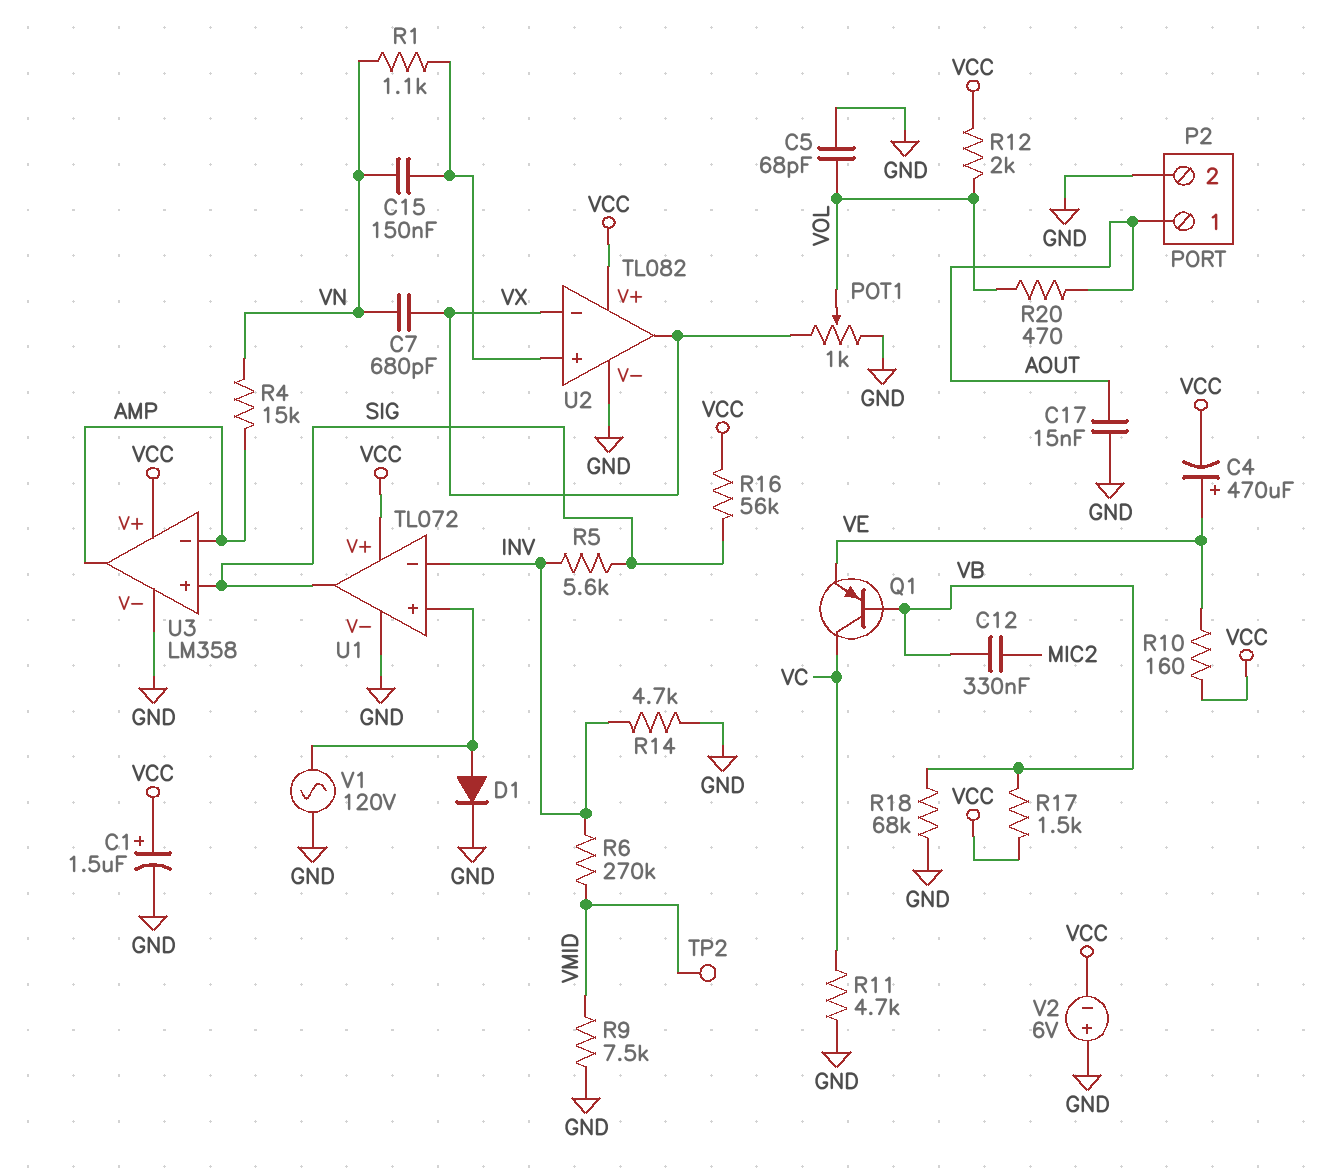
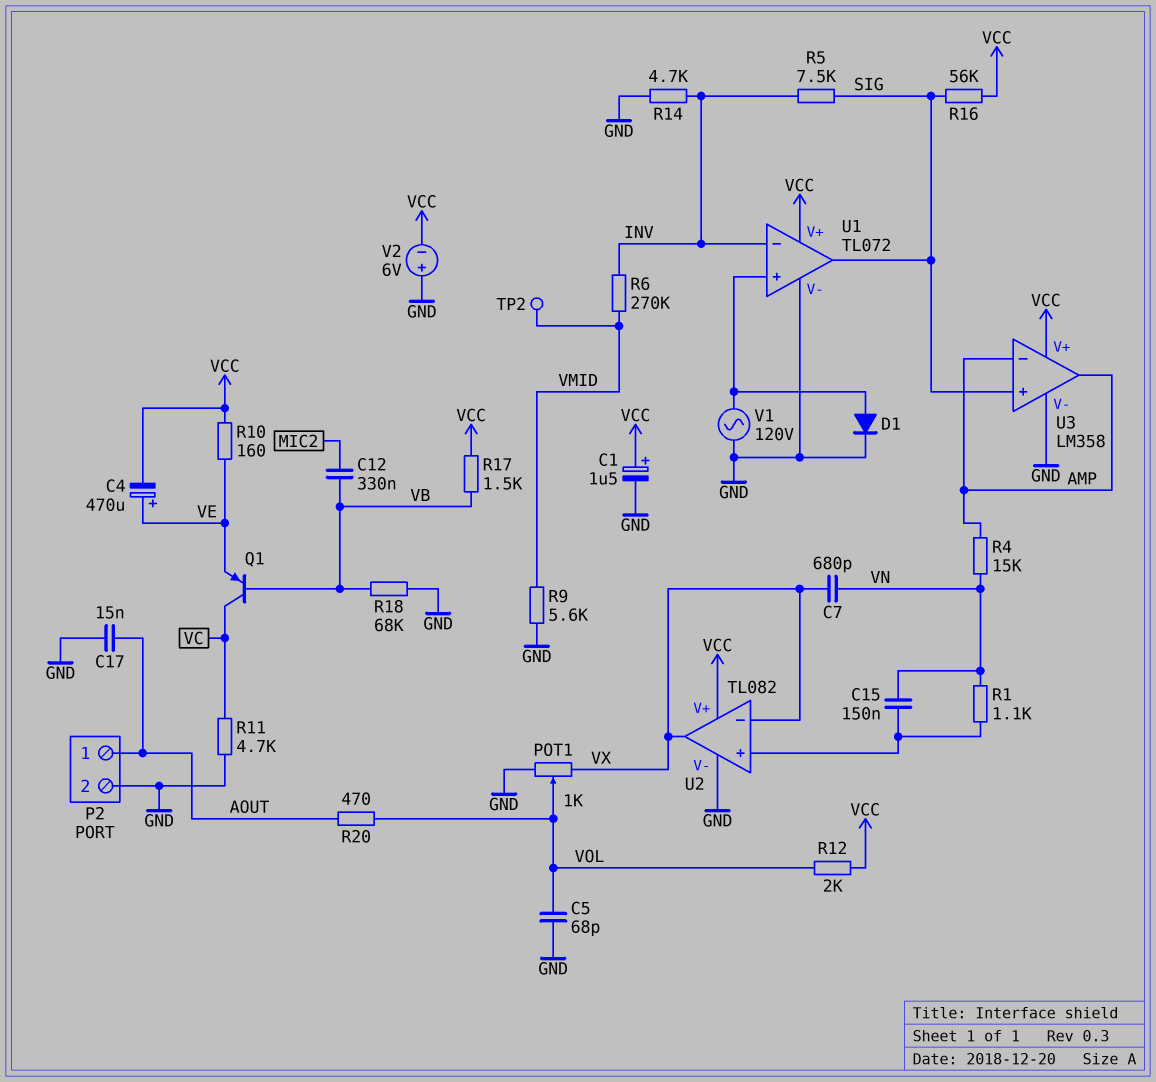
R5: 5.6k (INV, SIG) -> 7.5k (INV, SIG)
R9: 7.5k (GND, VMID) -> 5.6k (GND, VMID)

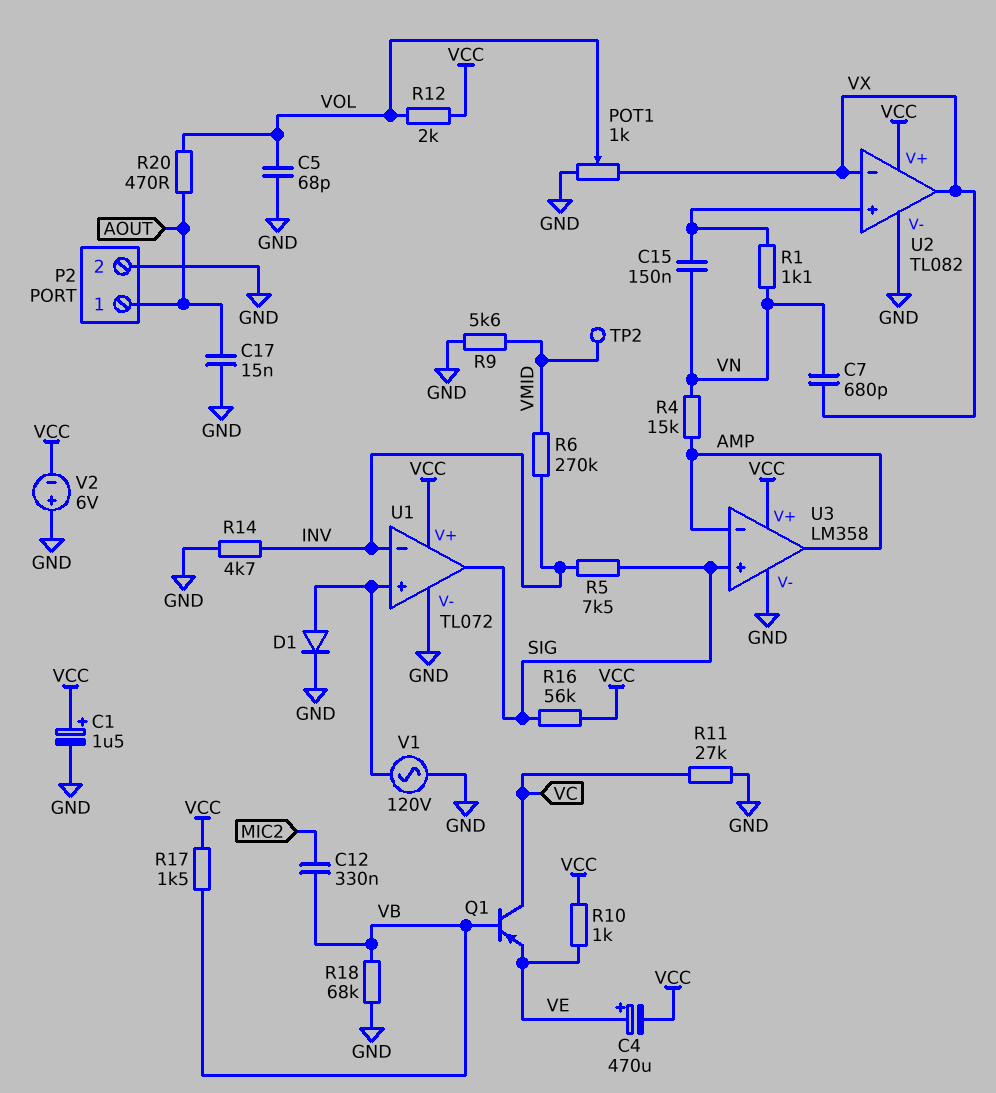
R10: 160 (VCC, VE) -> 1k (VCC, VE)
R11: 4.7k (GND, VC) -> 27k (GND, VC)

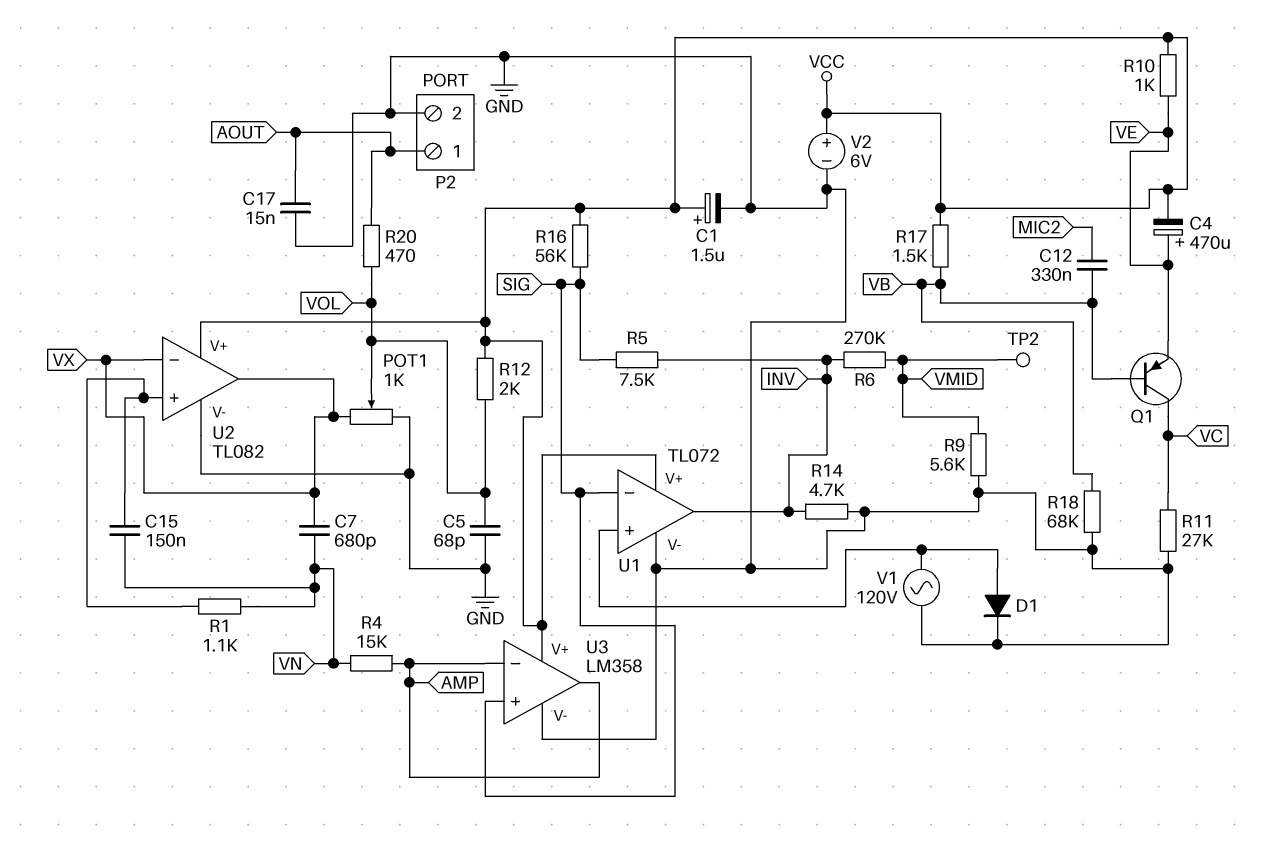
U1 pin in-: INV -> SIG
U1 pin out: SIG -> INV
V2: 6V (plus GND, minus VCC) -> 6V (plus VCC, minus GND)

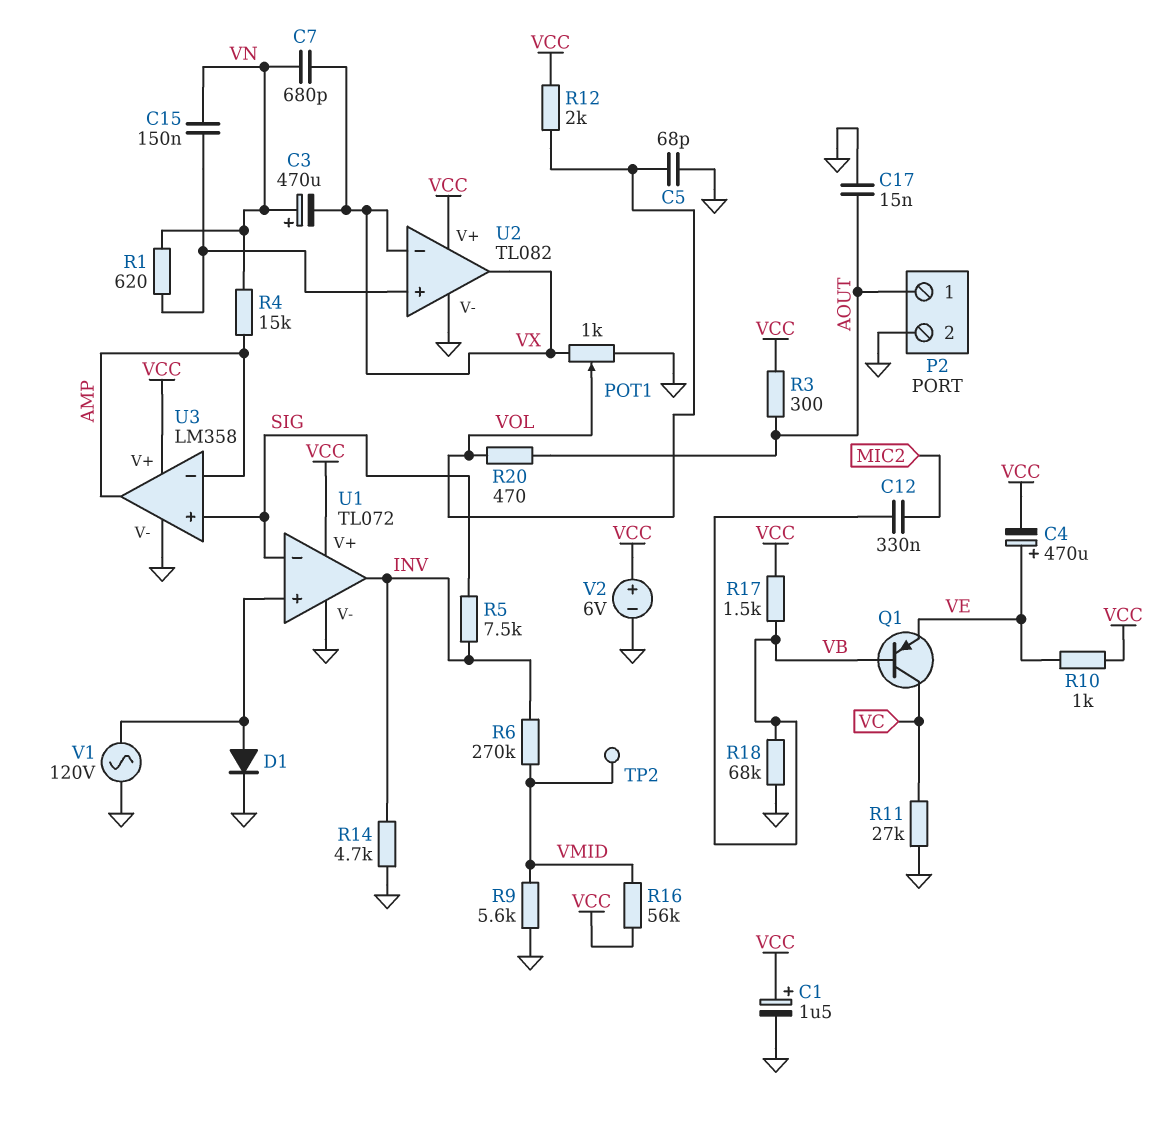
C3: none -> 470uF (plus VN, minus VX)
R1: 1.1k (U2/in+, VN) -> 620 (U2/in+, VN)
R3: none -> 300 (AOUT, VCC)
R16: 56k (SIG, VCC) -> 56k (VCC, VMID)

